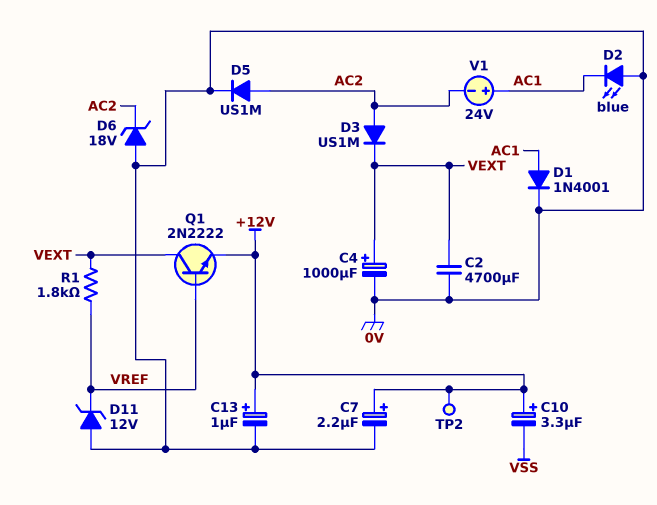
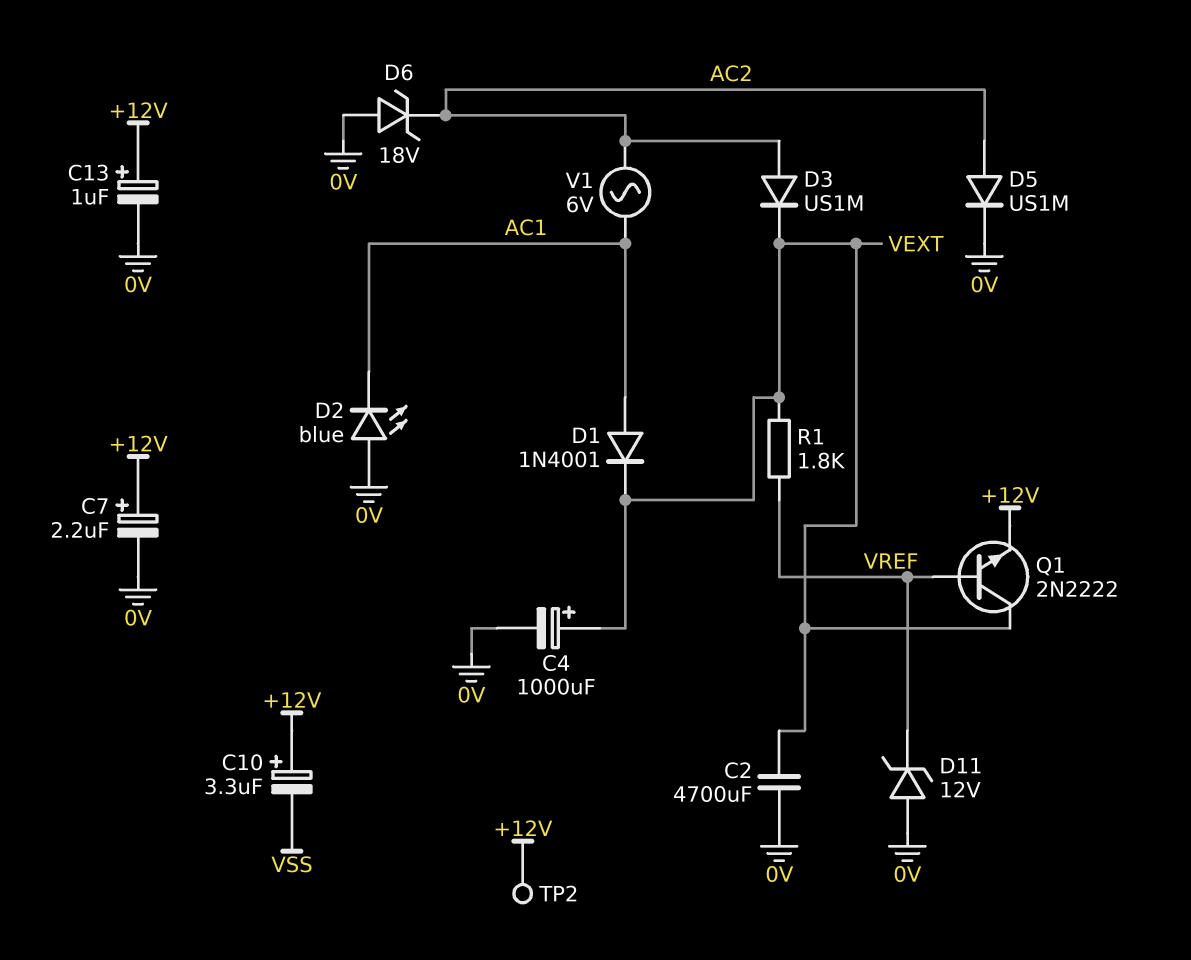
D1: diode 1N4001 (A AC1, K 0V) -> diode 1N4001 (A AC1, K VEXT)
V1: 24V (plus AC1, minus AC2) -> AC 6V (AC1, AC2)

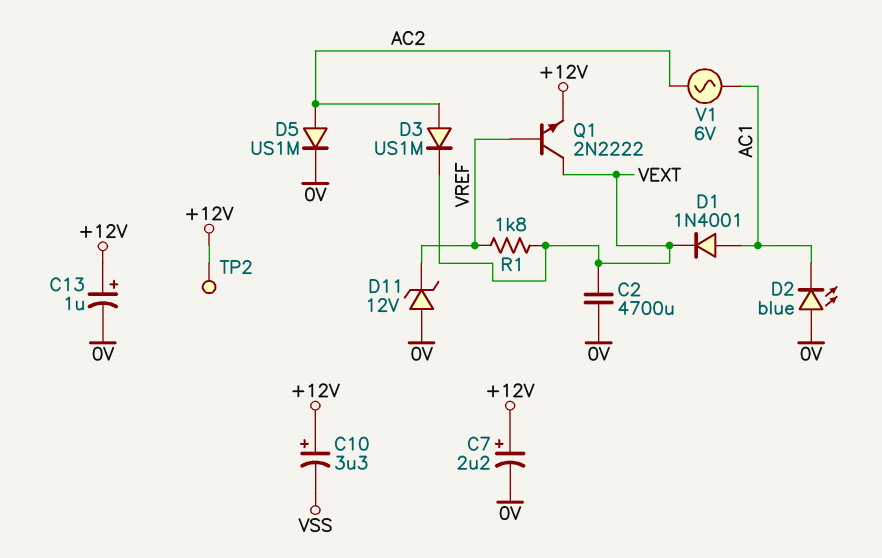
C4: 1000uF (plus VEXT, minus 0V) -> none
D6: zener 18V (A 0V, K AC2) -> none

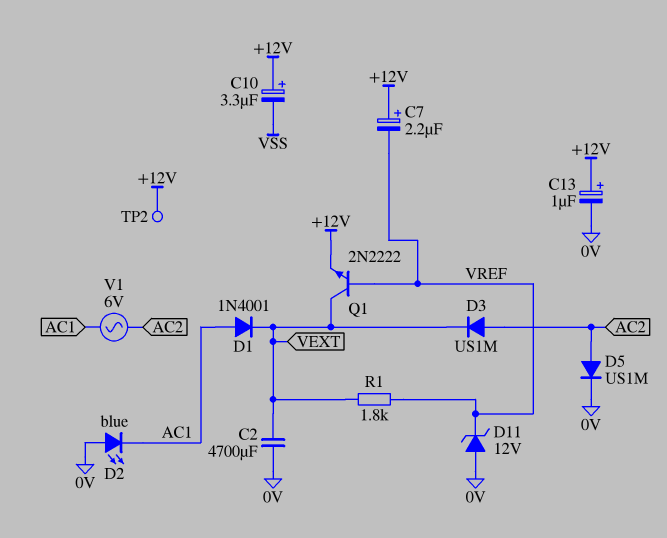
C7: 2.2uF (plus +12V, minus 0V) -> 2.2uF (plus +12V, minus VREF)

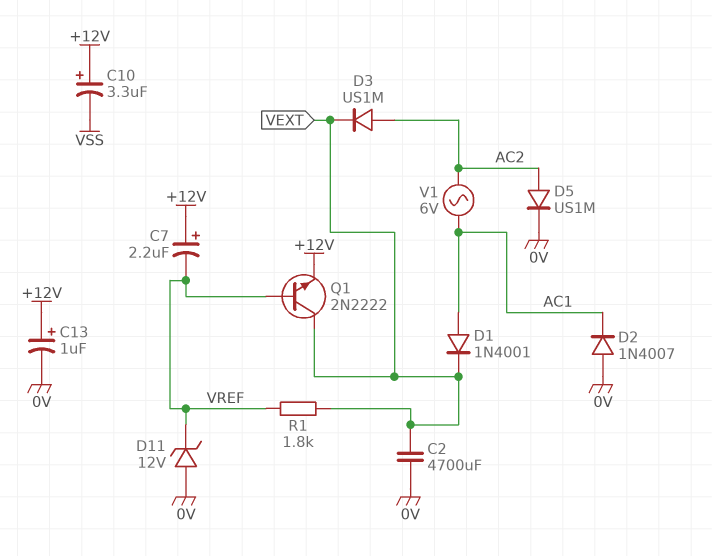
D2: LED blue (A 0V, K AC1) -> diode 1N4007 (A 0V, K AC1)
TP2: test point (+12V) -> none

